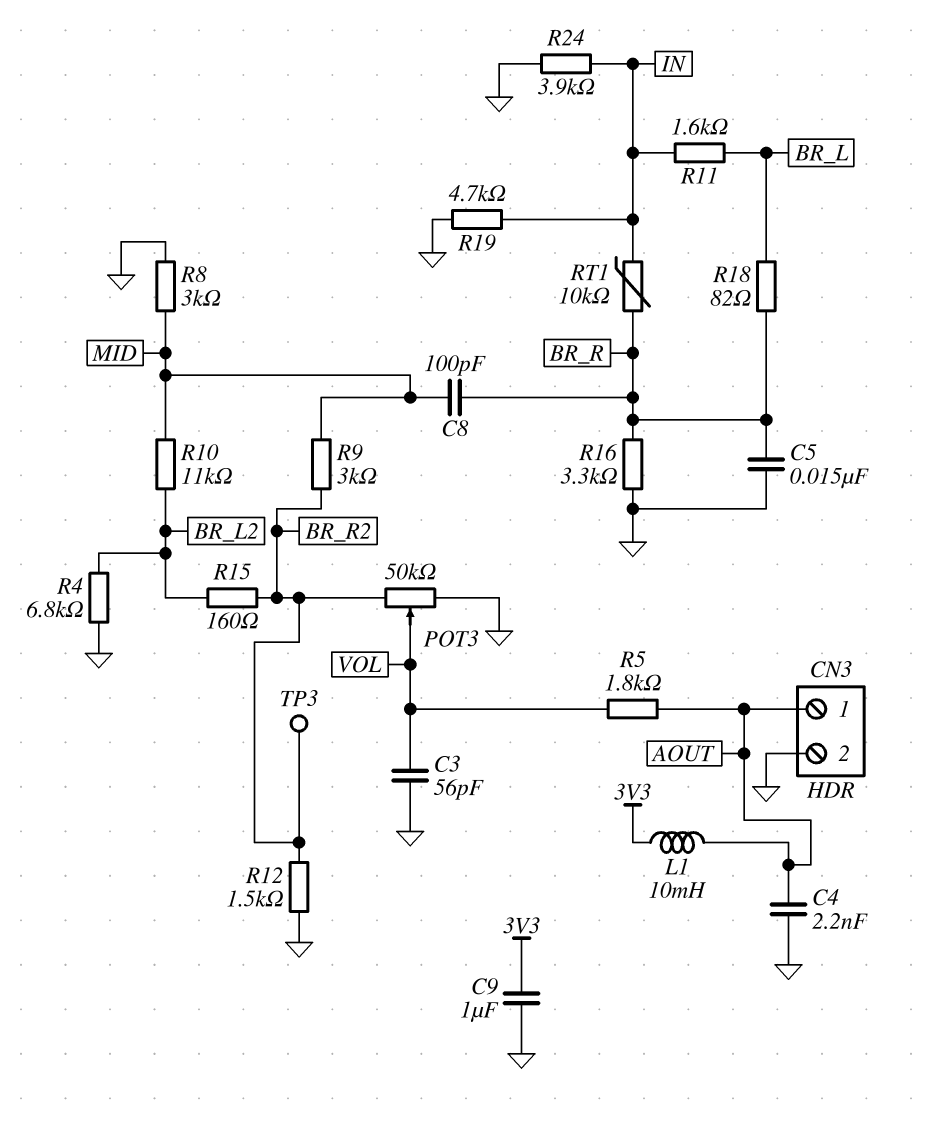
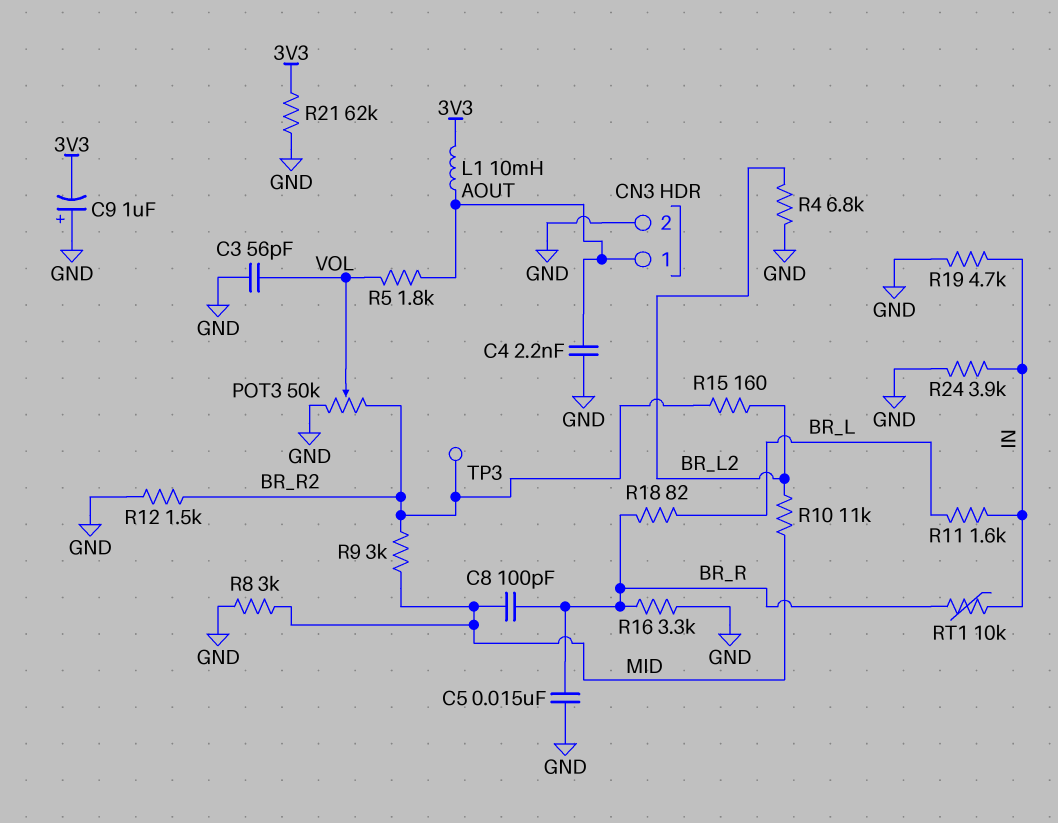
C9: 1uF (3V3, GND) -> 1uF (plus GND, minus 3V3)
R21: none -> 62k (3V3, GND)

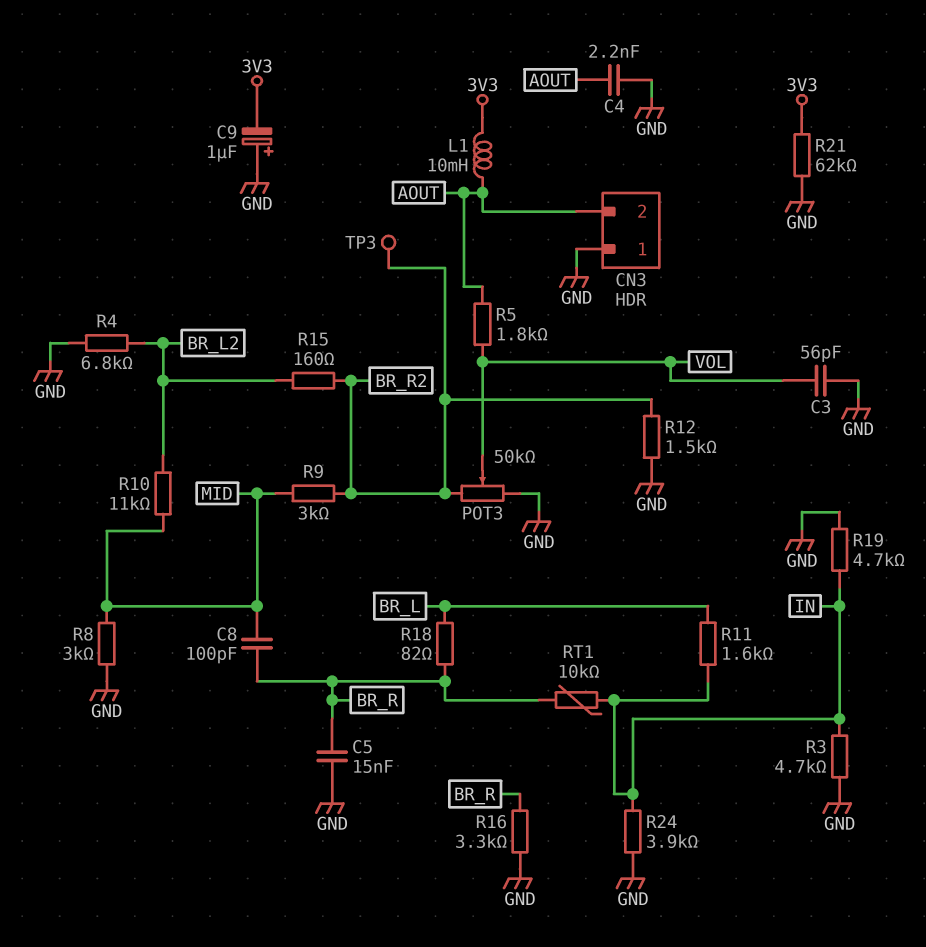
CN3 pin 1: AOUT -> GND
CN3 pin 2: GND -> AOUT
R3: none -> 4.7k (GND, IN)

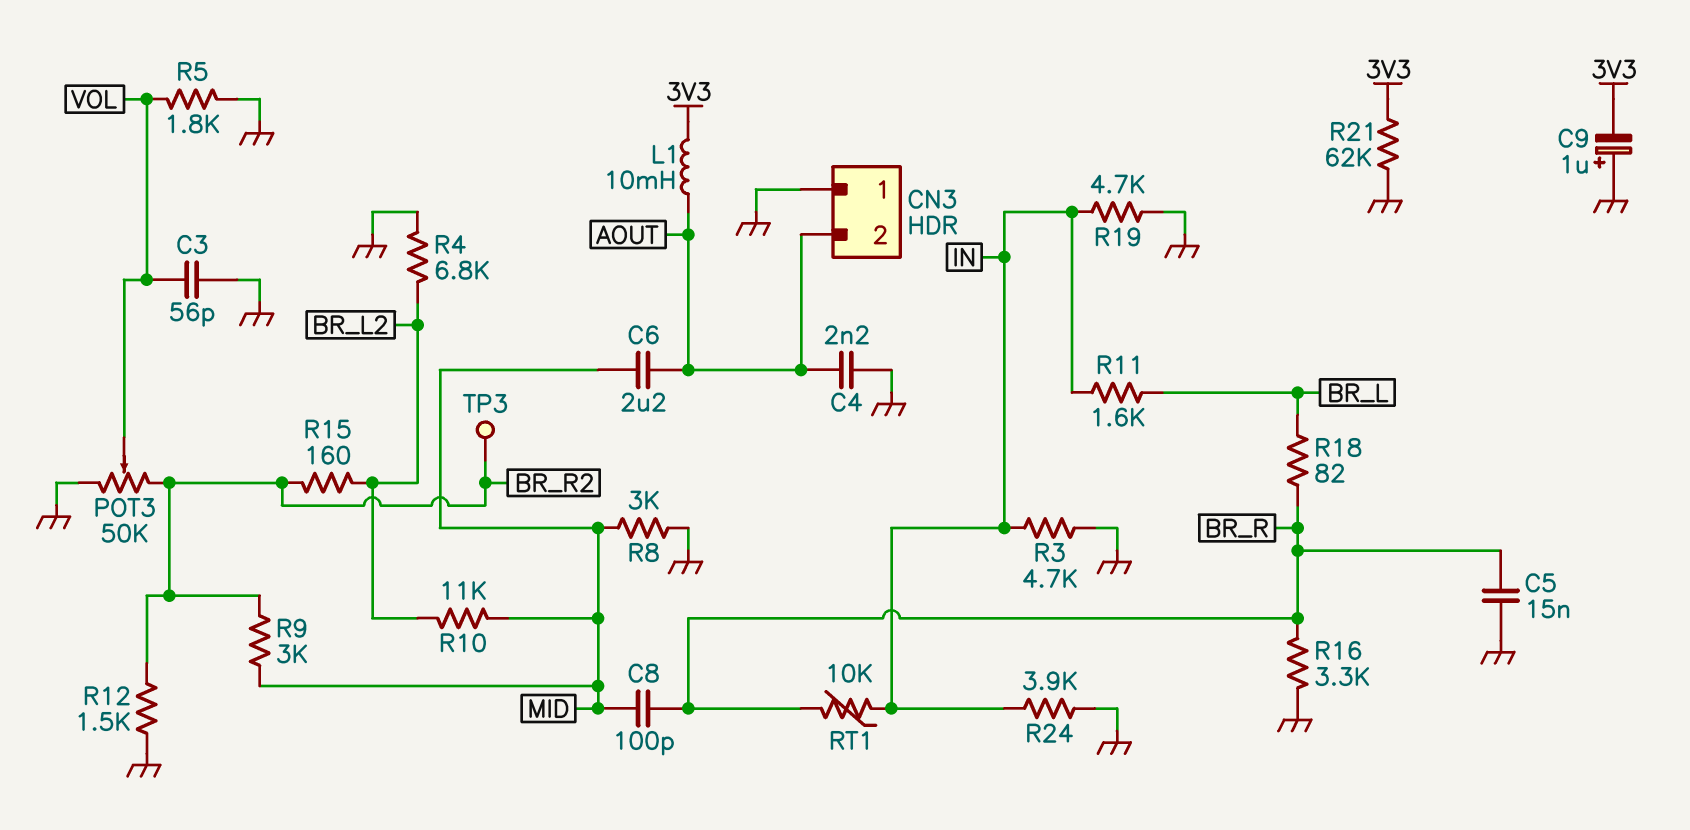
C6: none -> 2.2uF (AOUT, MID)
R5: 1.8k (AOUT, VOL) -> 1.8k (GND, VOL)

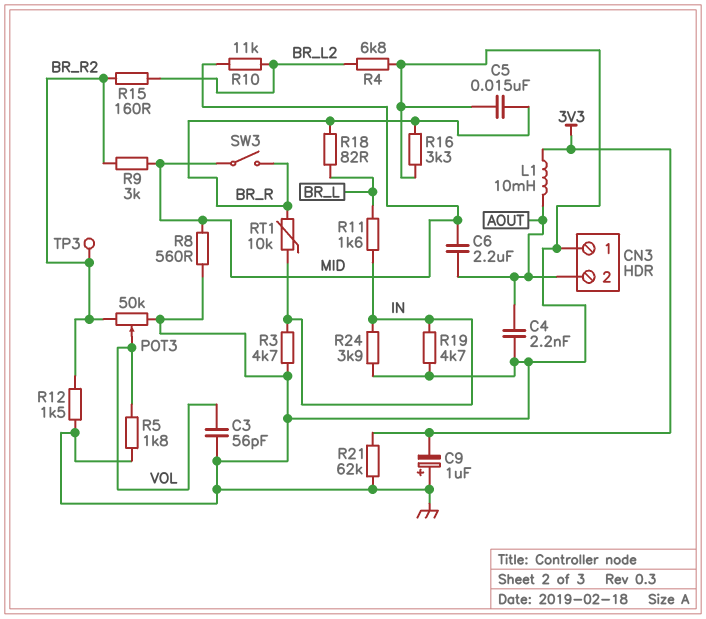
C8: 100pF (BR_R, MID) -> none
R8: 3k (GND, MID) -> 560 (GND, MID)
SW3: none -> switch (BR_R, MID)

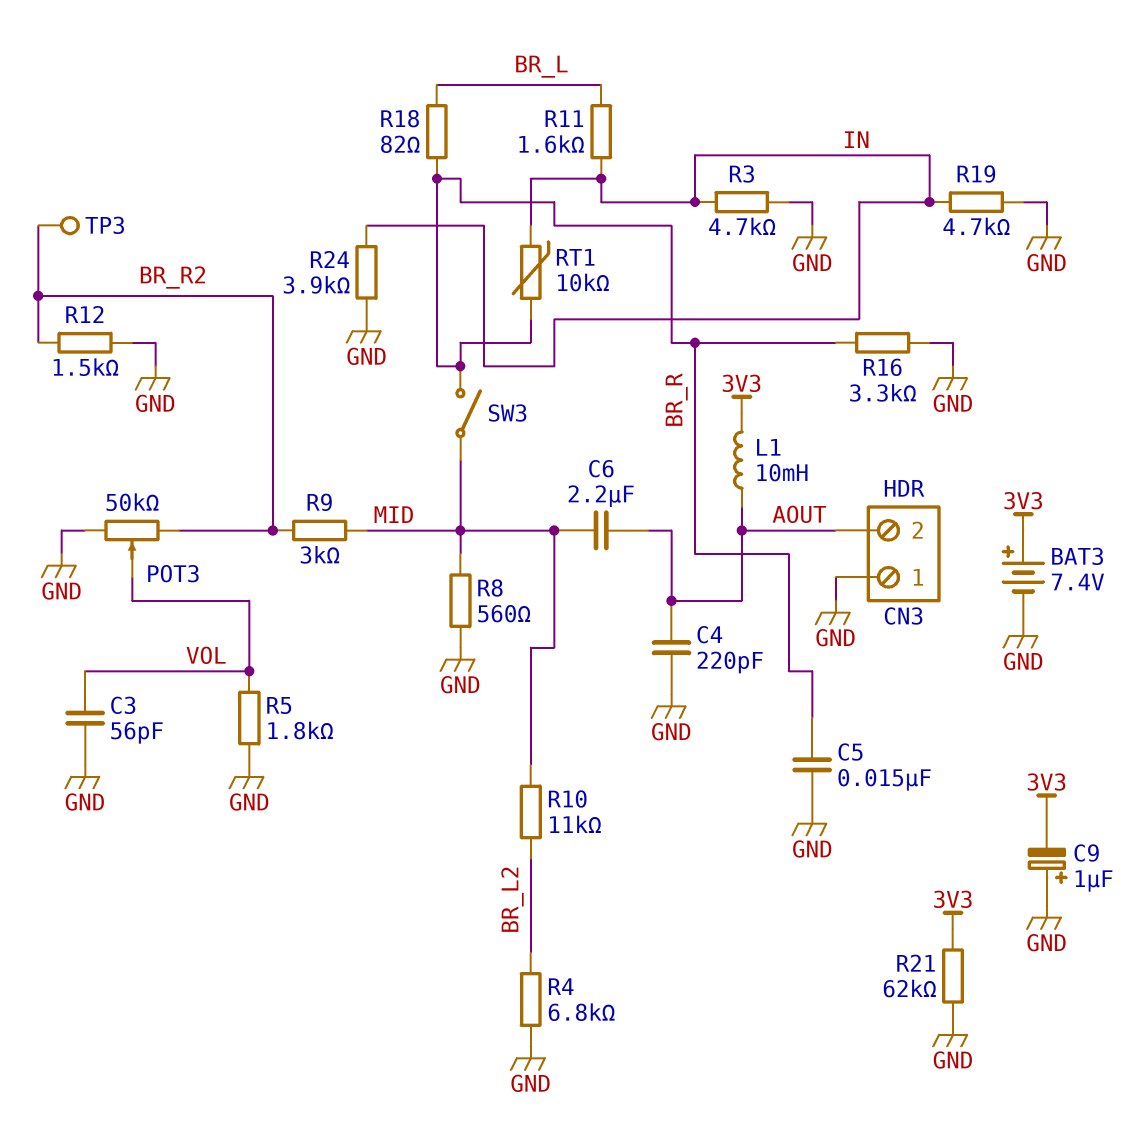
BAT3: none -> 7.4V (plus 3V3, minus GND)
C4: 2.2nF (AOUT, GND) -> 220pF (AOUT, GND)
R15: 160 (BR_L2, BR_R2) -> none

